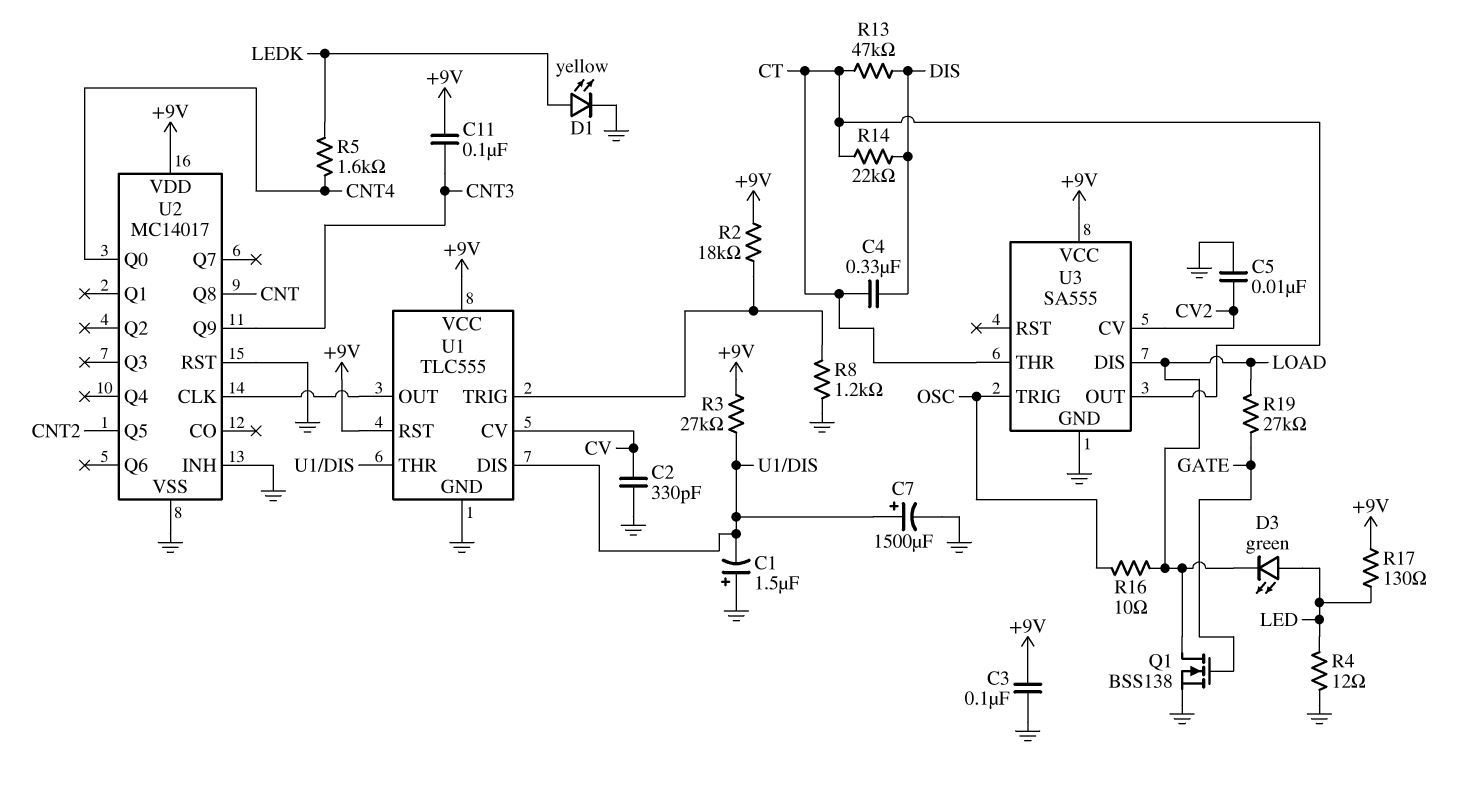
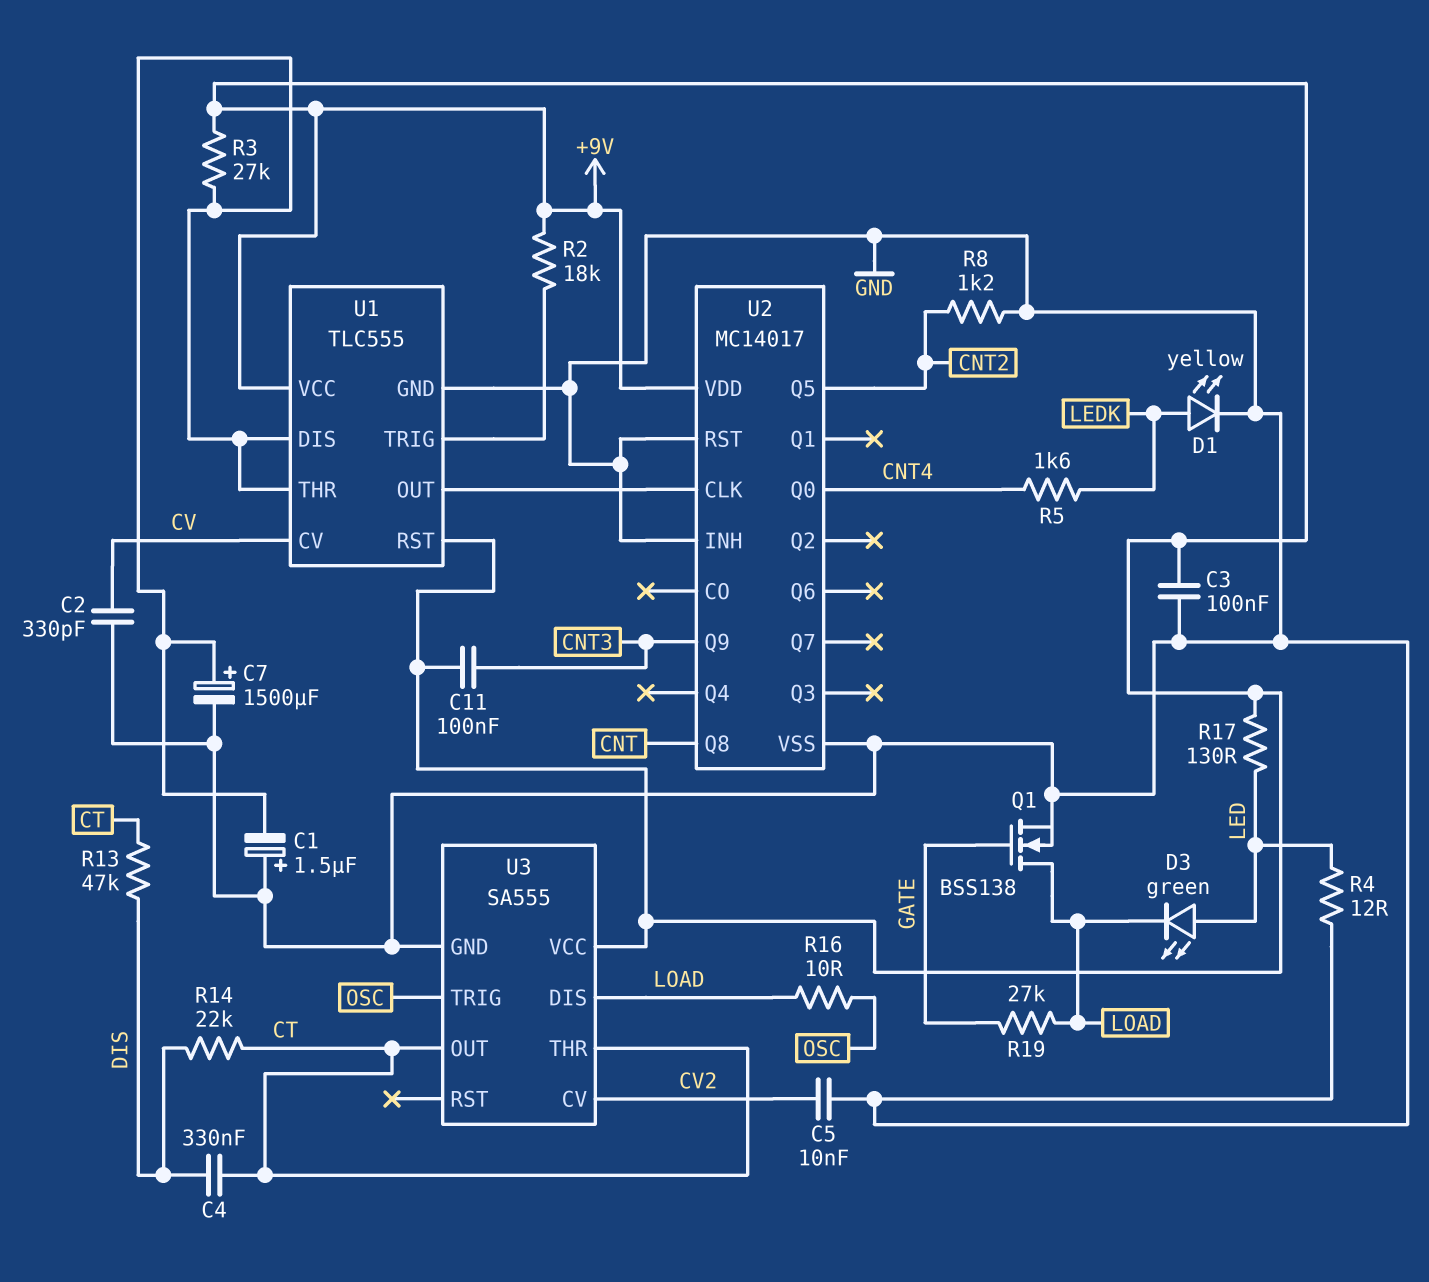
R8: 1.2k (GND, U1/TRIG) -> 1.2k (CNT2, GND)

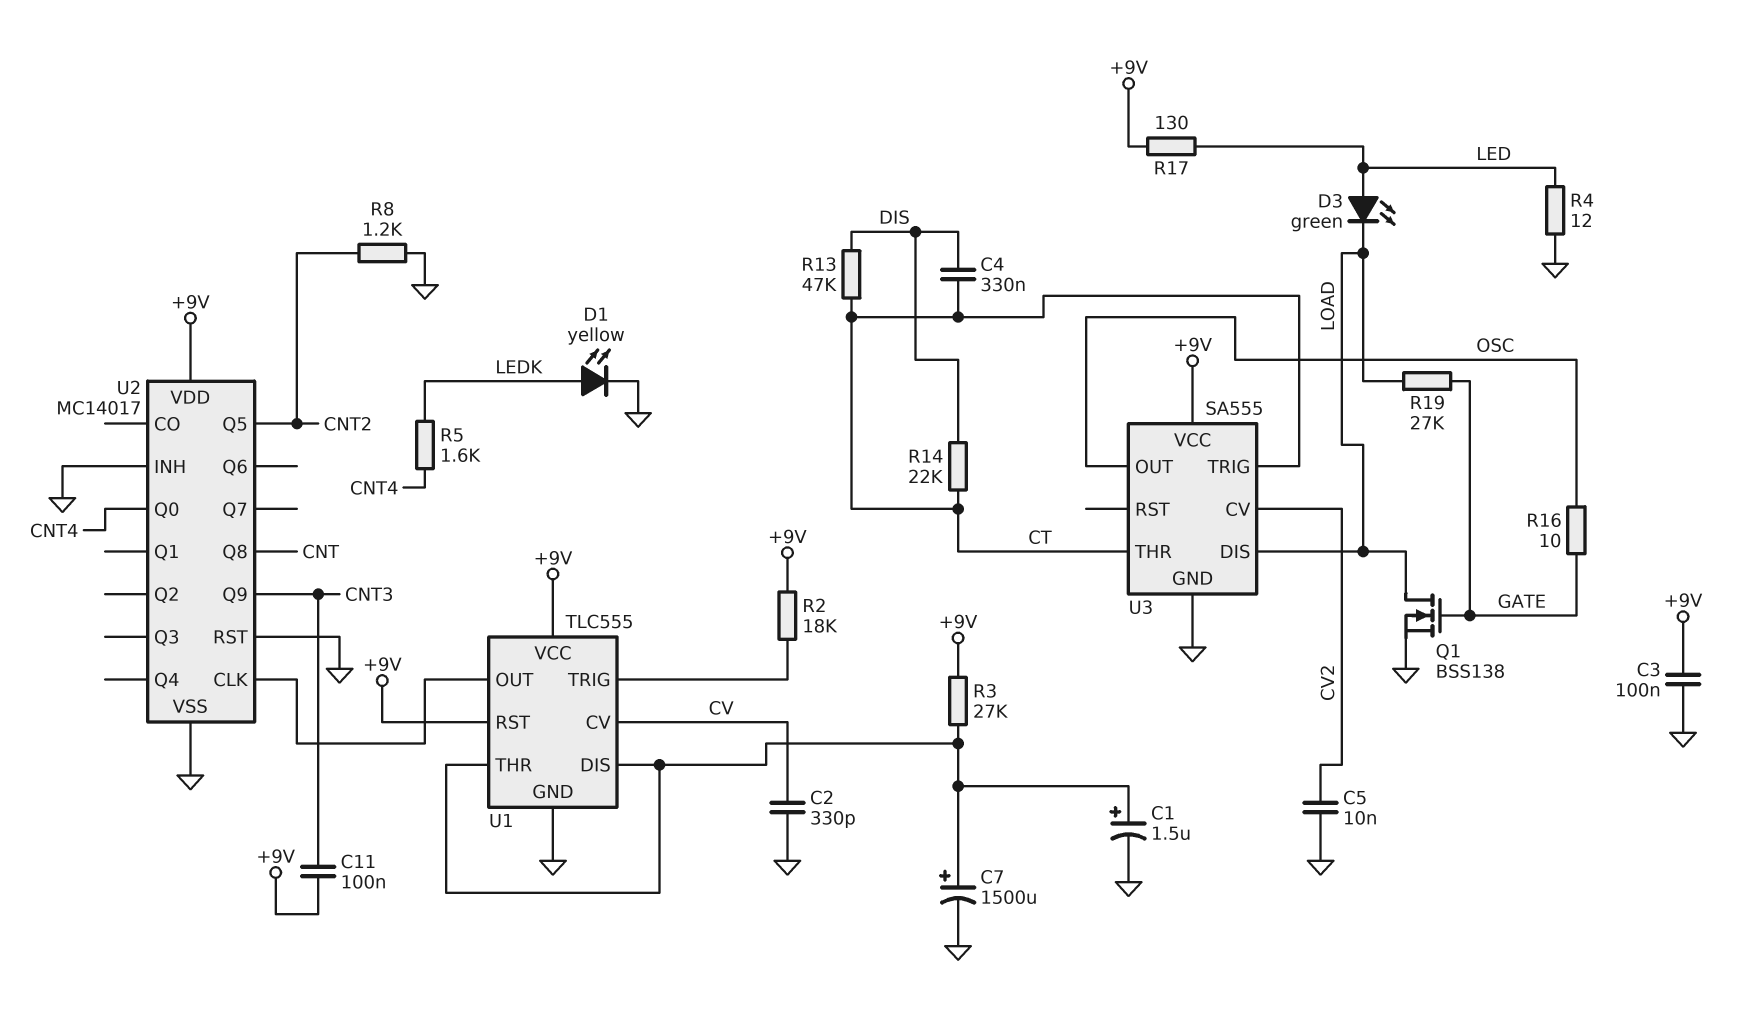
C1: 1.5uF (plus GND, minus U1/DIS) -> 1.5uF (plus U1/DIS, minus GND)
R16: 10 (LOAD, OSC) -> 10 (GATE, OSC)
U3 pin OUT: CT -> OSC
U3 pin TRIG: OSC -> CT

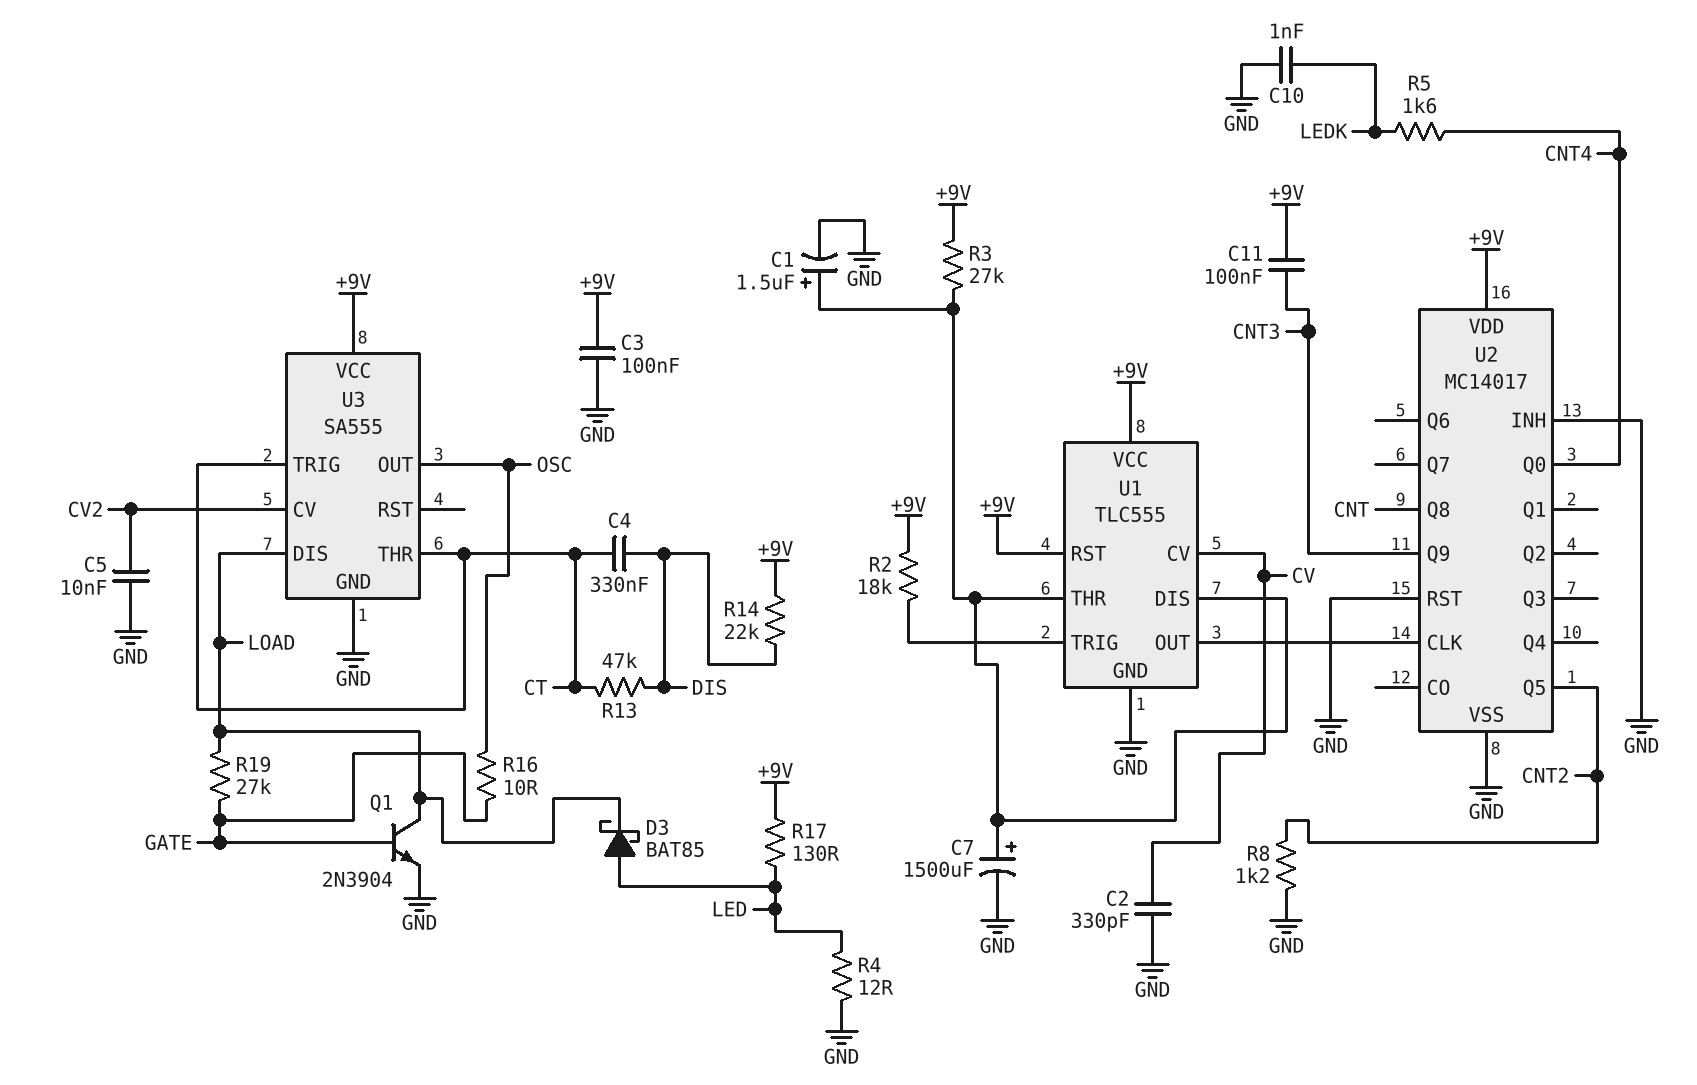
C10: none -> 1nF (GND, LEDK)
D1: LED yellow (A LEDK, K GND) -> none
D3: LED green (A LED, K LOAD) -> schottky BAT85 (A LED, K LOAD)
Q1: NMOS BSS138 (G GATE, D LOAD, S GND) -> NPN 2N3904 (B GATE, C LOAD, E GND)
R14: 22k (CT, DIS) -> 22k (+9V, DIS)

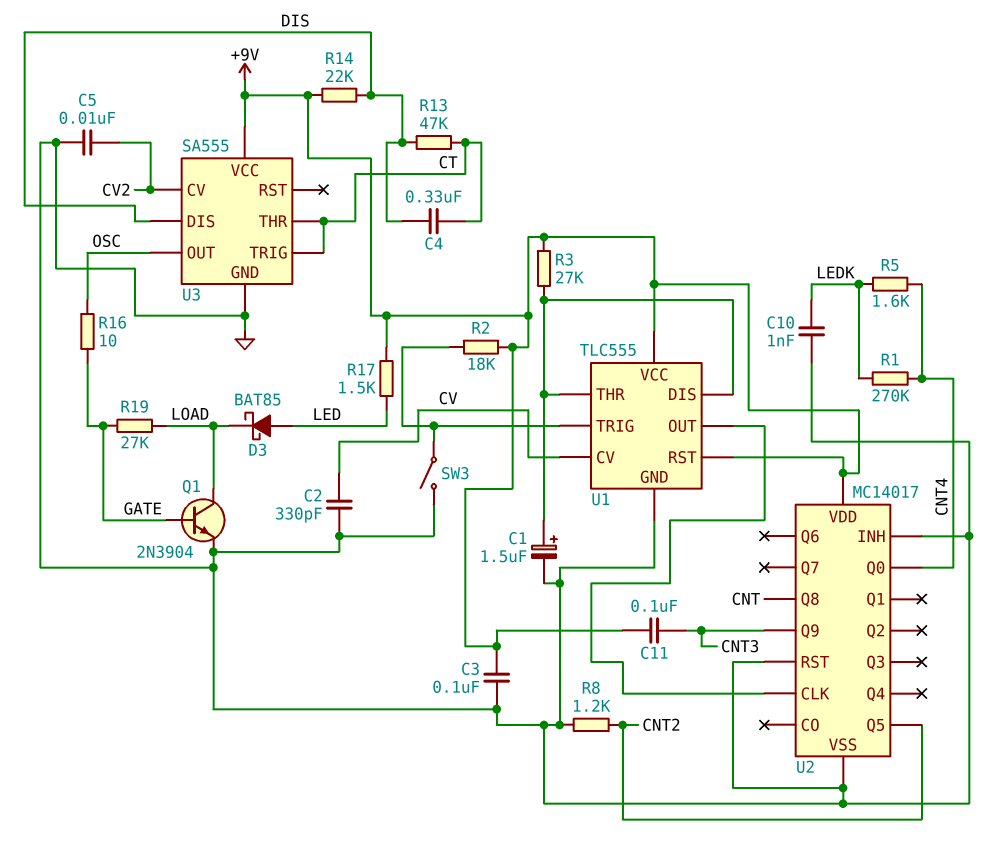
C7: 1500uF (plus U1/DIS, minus GND) -> none
R1: none -> 270k (CNT4, LEDK)
R4: 12 (GND, LED) -> none
R17: 130 (+9V, LED) -> 1.5k (+9V, LED)
SW3: none -> switch (GND, U1/TRIG)
U3 pin DIS: LOAD -> DIS

